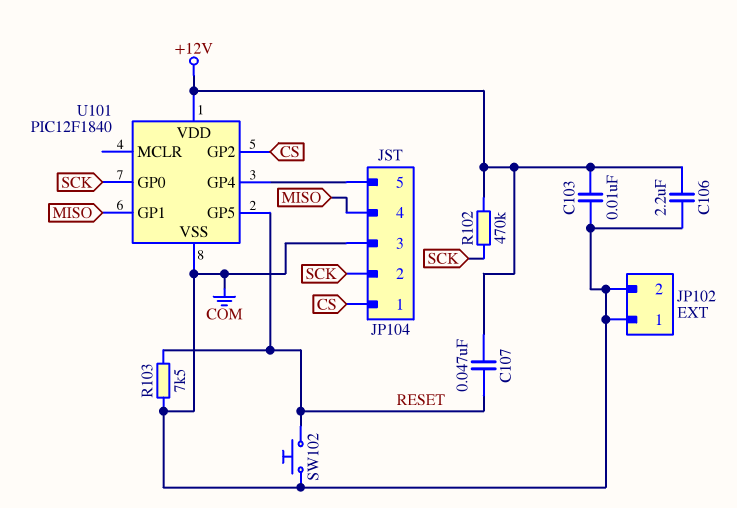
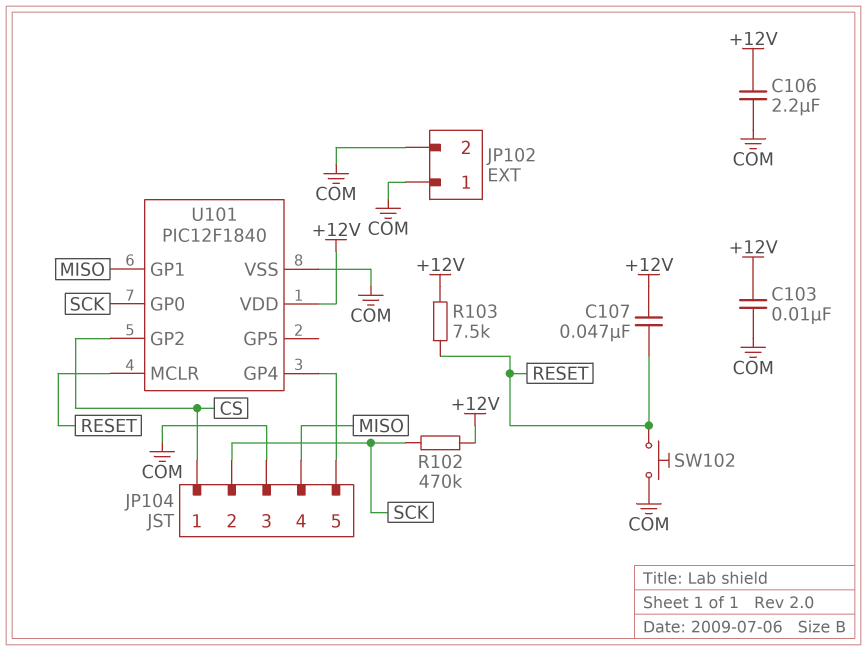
R103: 7.5k (COM, RESET) -> 7.5k (+12V, RESET)
U101 pin GP5: RESET -> none
U101 pin MCLR: none -> RESET

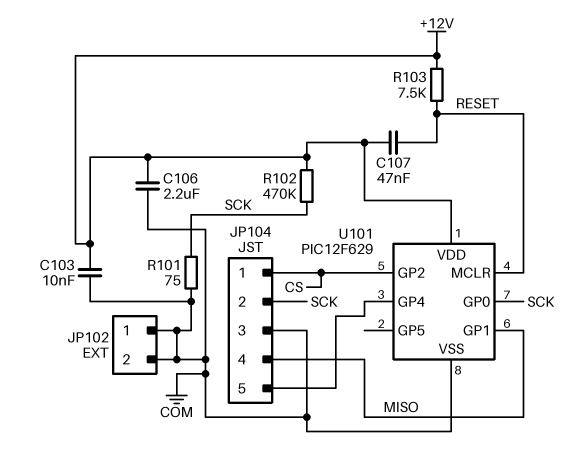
R101: none -> 75 (COM, SCK)
SW102: button (COM, RESET) -> none
U101: PIC12F1840 -> PIC12F629

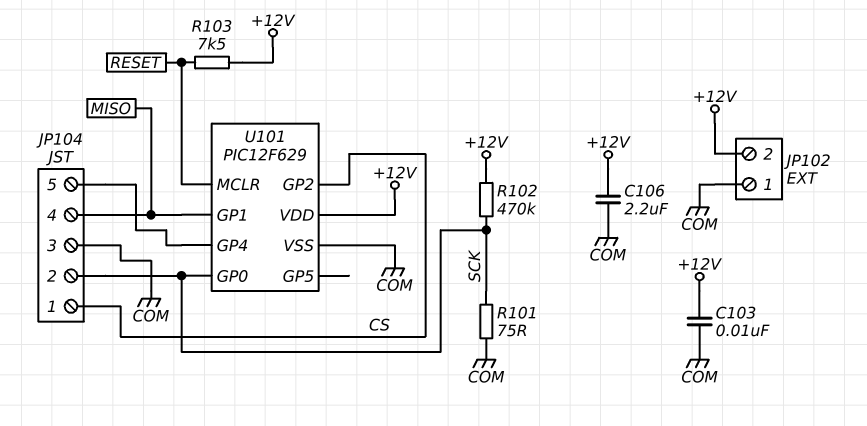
C107: 47nF (+12V, RESET) -> none
JP102 pin 2: COM -> +12V

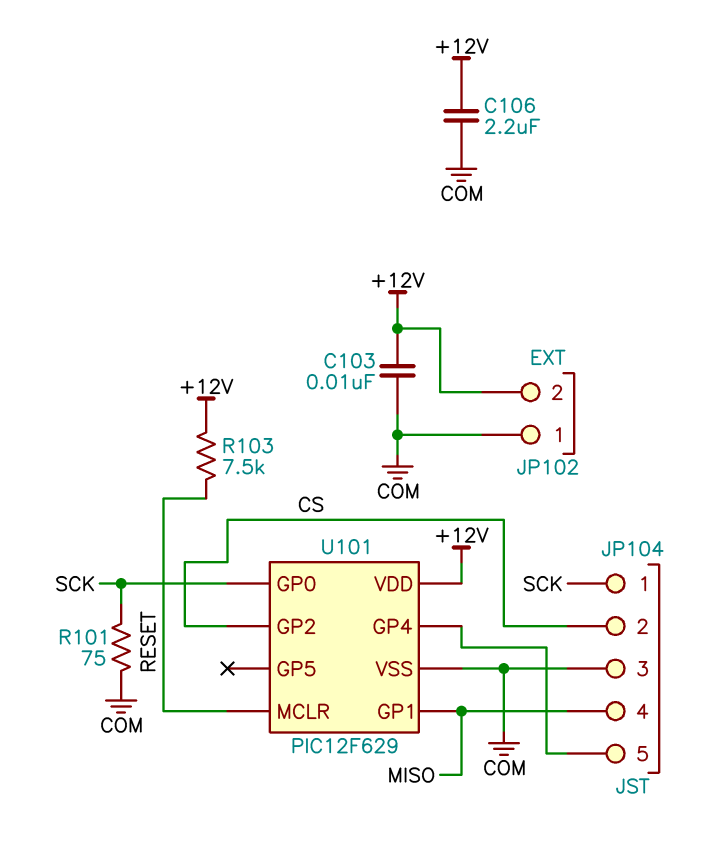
JP104 pin 1: CS -> SCK
JP104 pin 2: SCK -> CS
R102: 470k (+12V, SCK) -> none

